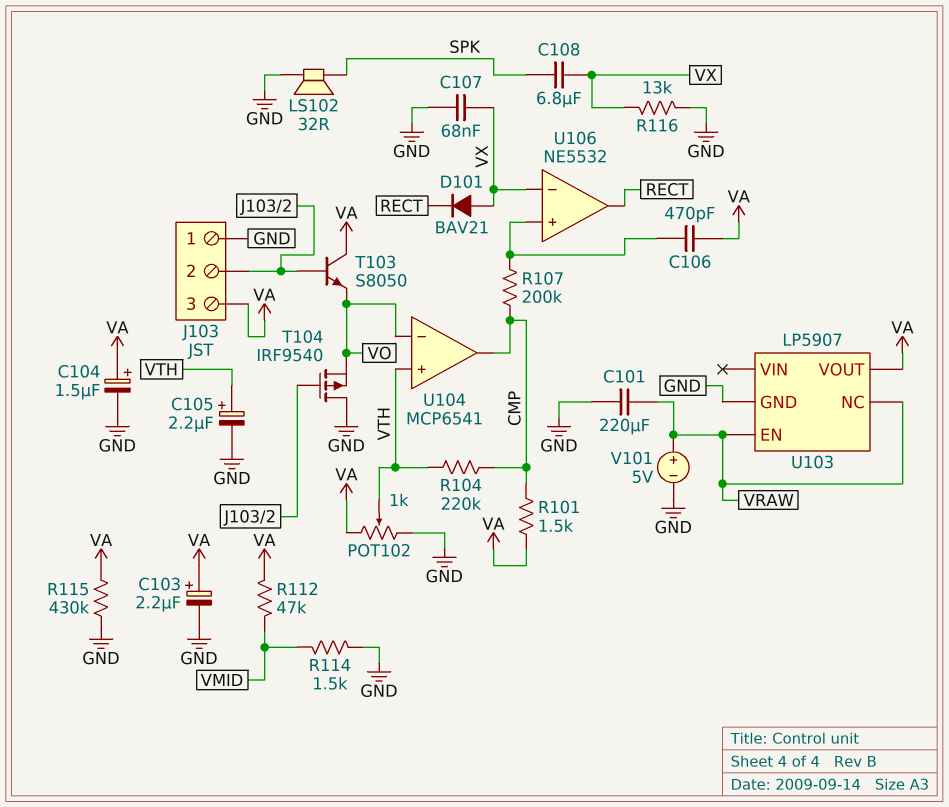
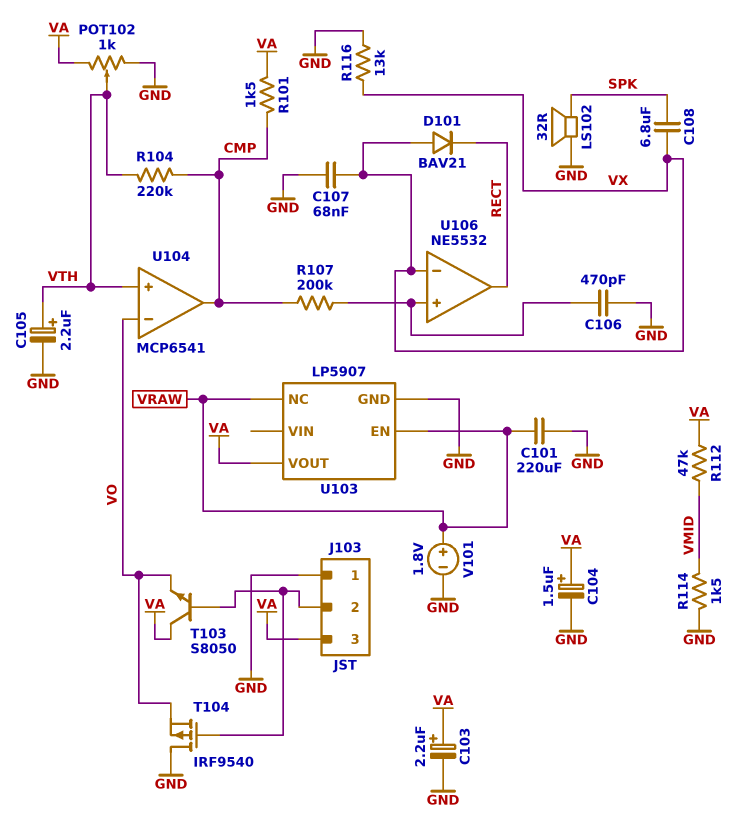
C106: 470pF (U106/in+, VA) -> 470pF (GND, U106/in+)
R115: 430k (GND, VA) -> none
V101: 5V (plus VRAW, minus GND) -> 1.8V (plus VRAW, minus GND)

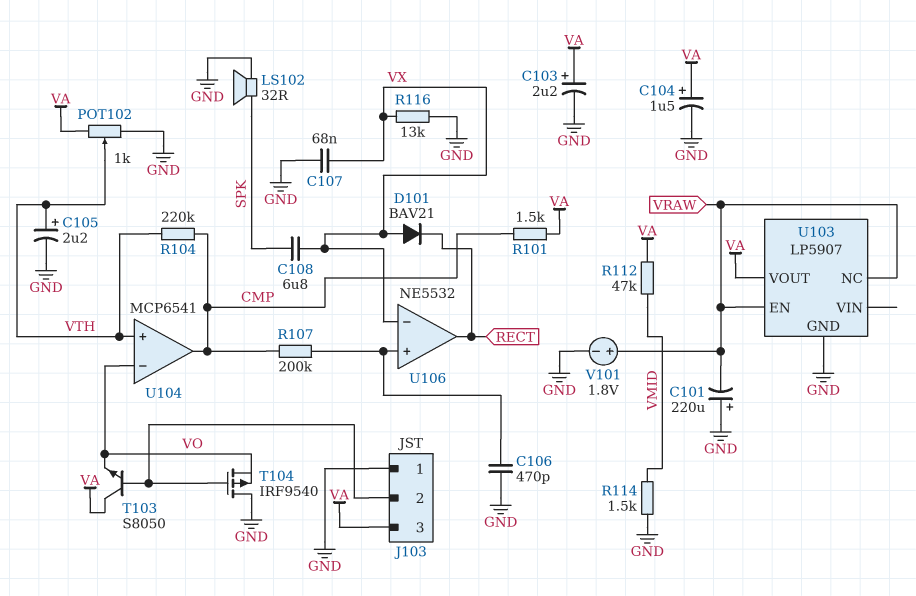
C101: 220uF (GND, VRAW) -> 220uF (plus GND, minus VRAW)

